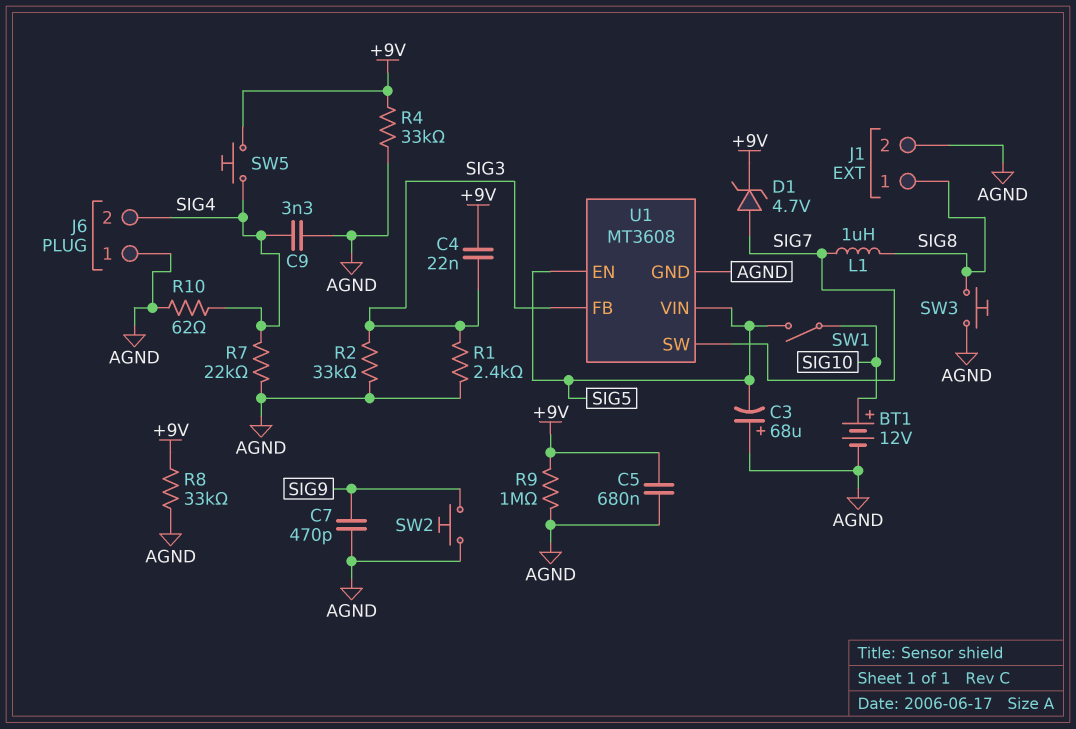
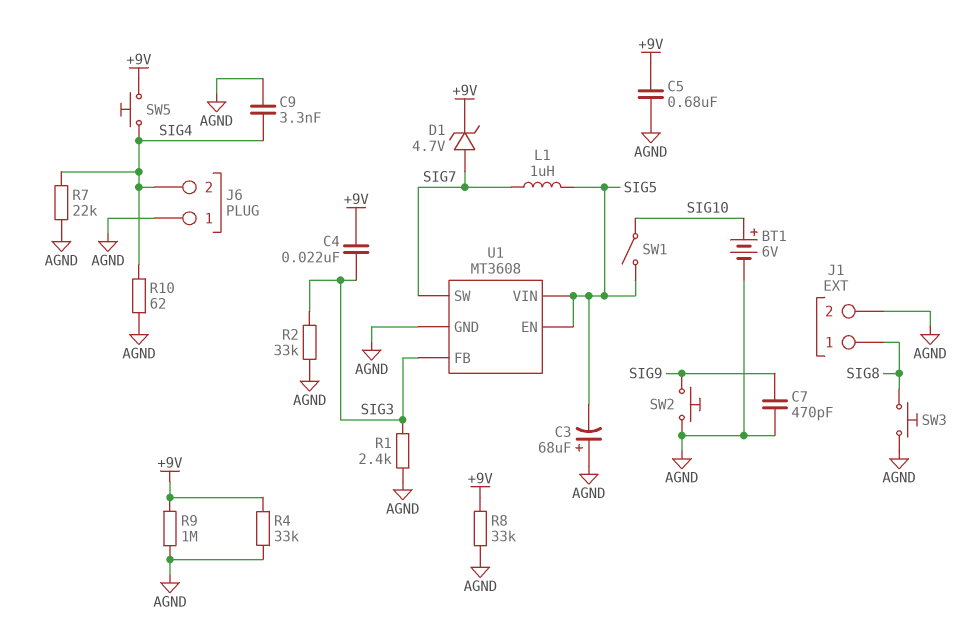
BT1: 12V (plus SIG10, minus AGND) -> 6V (plus SIG10, minus AGND)
L1: 1uH (SIG7, SIG8) -> 1uH (SIG5, SIG7)

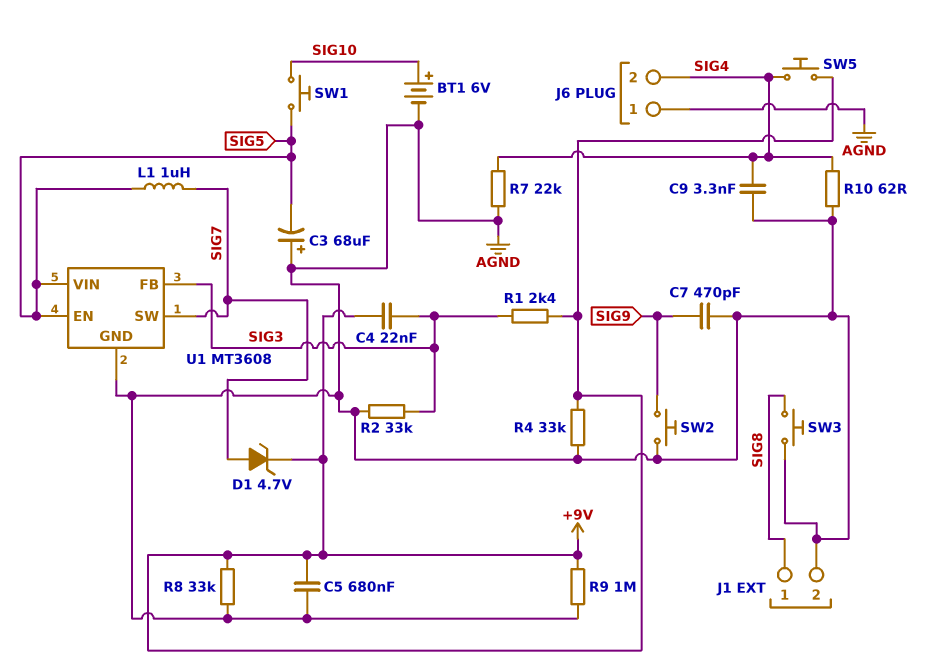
R1: 2.4k (AGND, SIG3) -> 2.4k (+9V, SIG3)
SW1: switch (SIG5, SIG10) -> button (SIG5, SIG10)

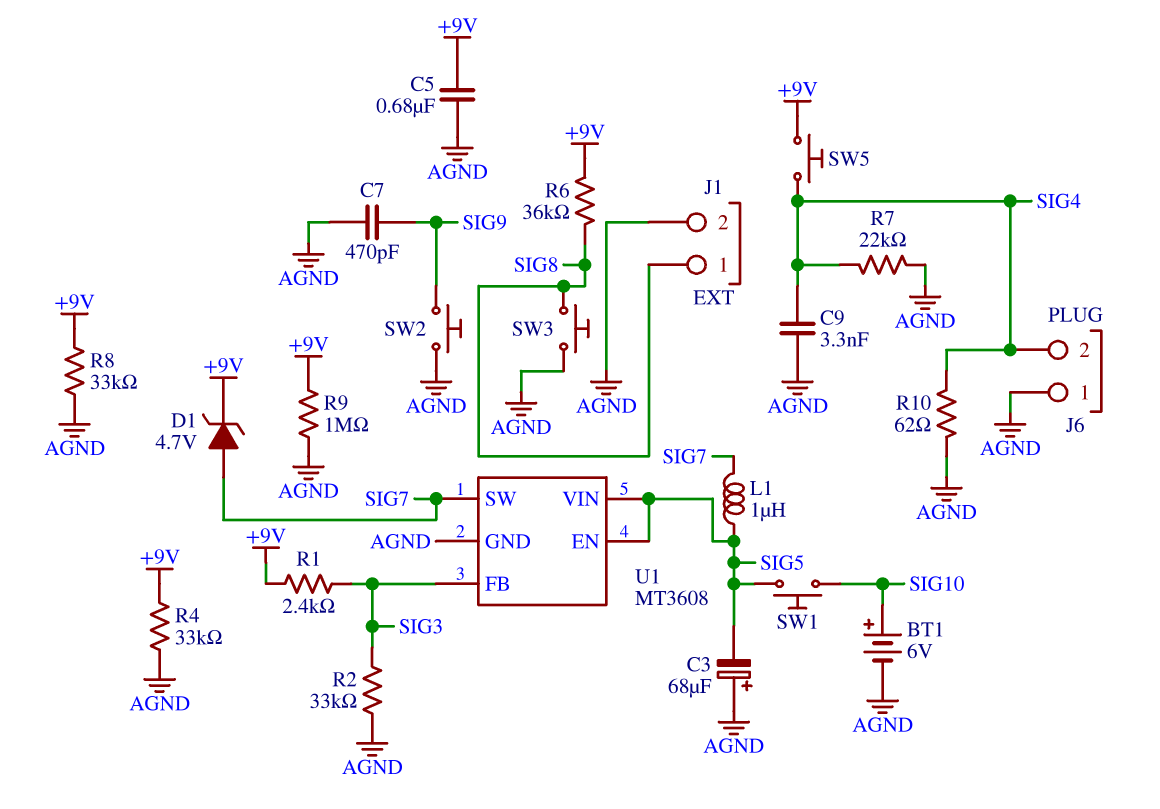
C4: 22nF (+9V, SIG3) -> none
R6: none -> 36k (+9V, SIG8)

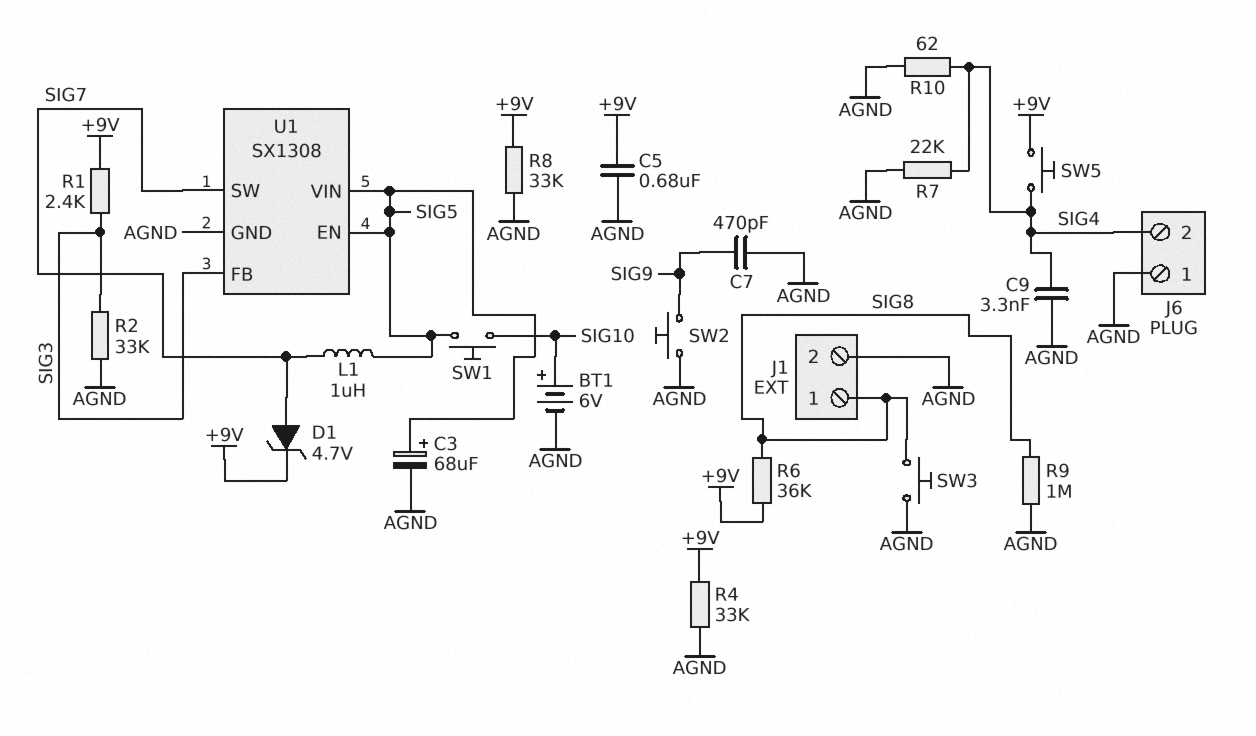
C3: 68uF (plus AGND, minus SIG5) -> 68uF (plus SIG5, minus AGND)
R9: 1M (+9V, AGND) -> 1M (AGND, SIG8)
U1: MT3608 -> SX1308

